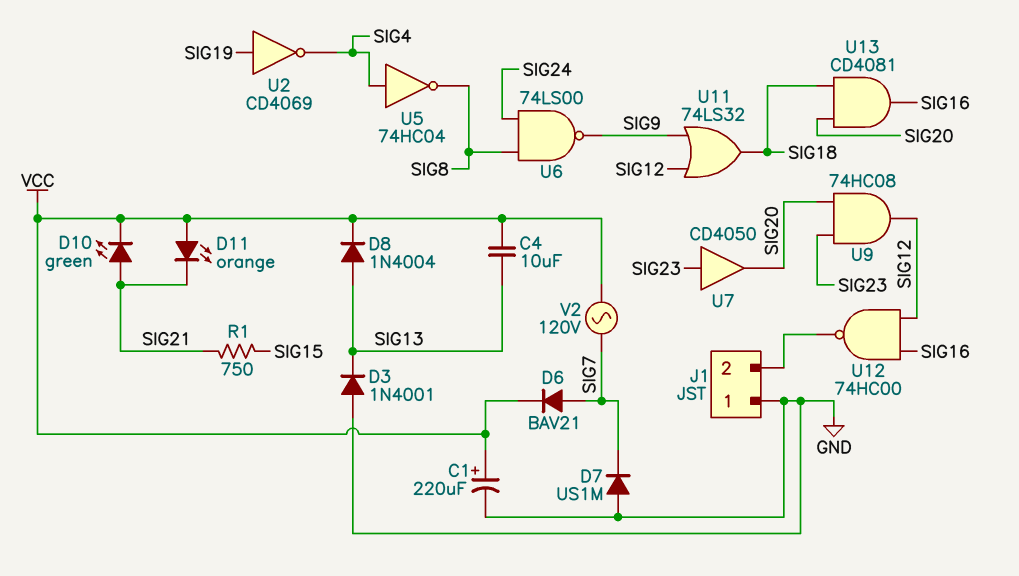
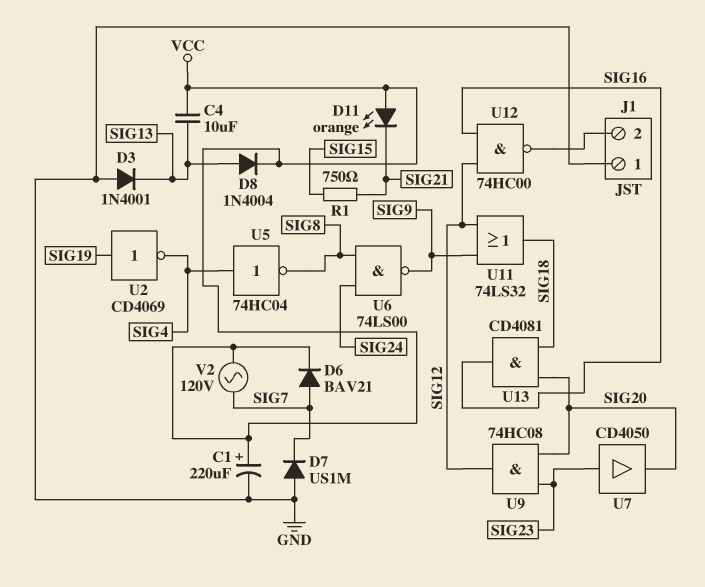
D10: LED green (A SIG21, K VCC) -> none

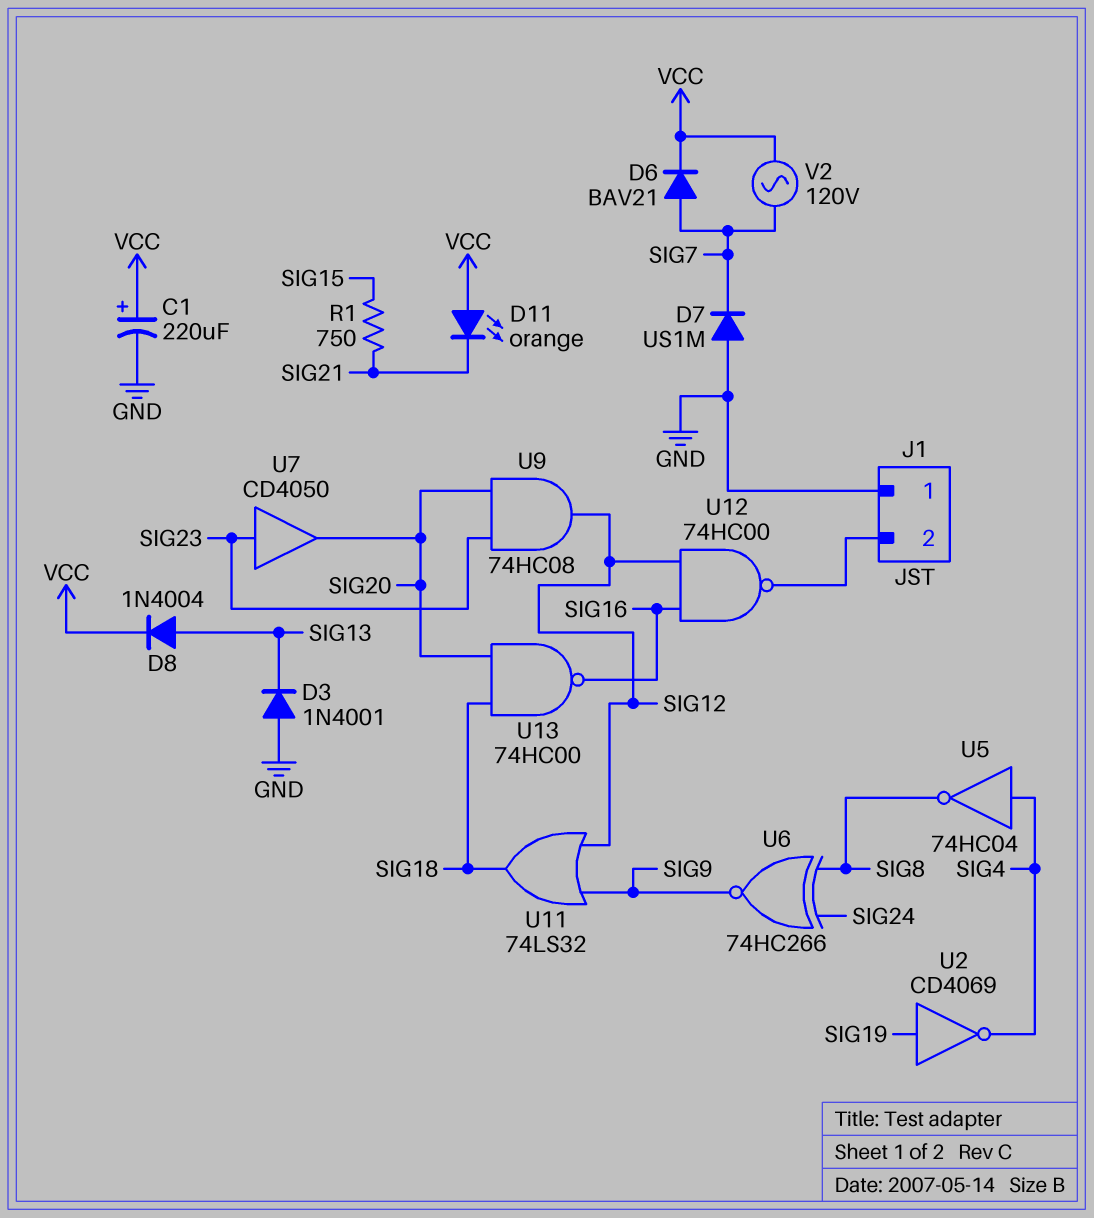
C4: 10uF (SIG13, VCC) -> none
U6: NAND 74LS00 (in SIG8, in SIG24, out SIG9) -> XNOR 74HC266 (in SIG8, in SIG24, out SIG9)
U13: AND CD4081 (in SIG18, in SIG20, out SIG16) -> NAND 74HC00 (in SIG18, in SIG20, out SIG16)

